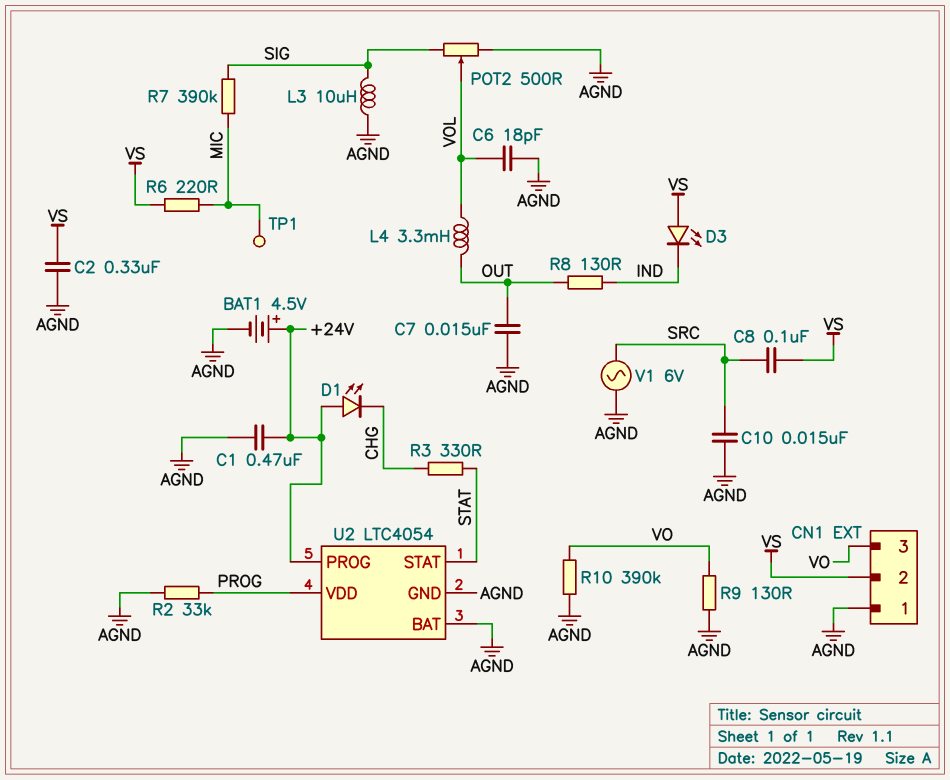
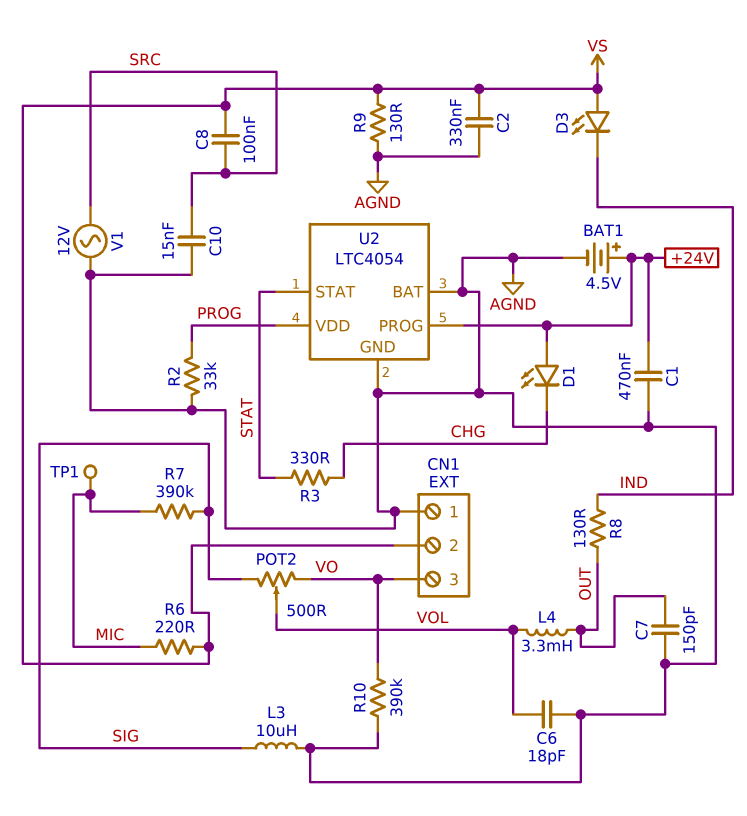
C7: 15nF (AGND, OUT) -> 150pF (AGND, OUT)
POT2: 500 (AGND, SIG, wiper VOL) -> 500 (SIG, VO, wiper VOL)
R9: 130 (AGND, VO) -> 130 (AGND, VS)
V1: AC 6V (AGND, SRC) -> AC 12V (AGND, SRC)

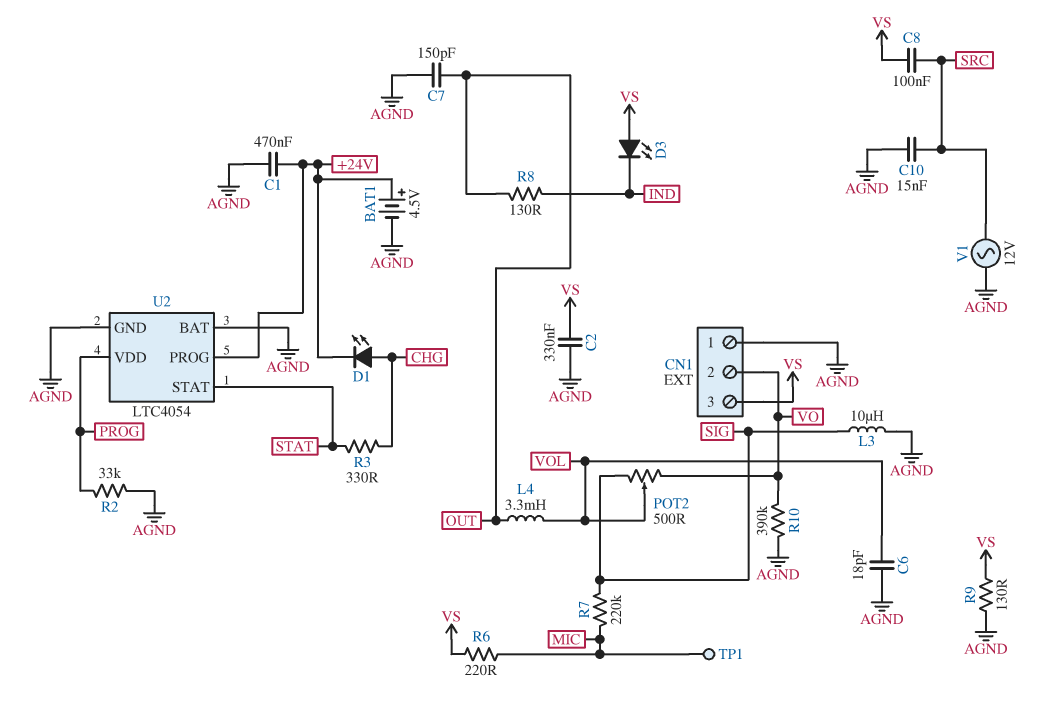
CN1 pin 2: VS -> VO
CN1 pin 3: VO -> VS
D1: LED (A +24V, K CHG) -> LED (A CHG, K +24V)
R7: 390k (MIC, SIG) -> 220k (MIC, SIG)

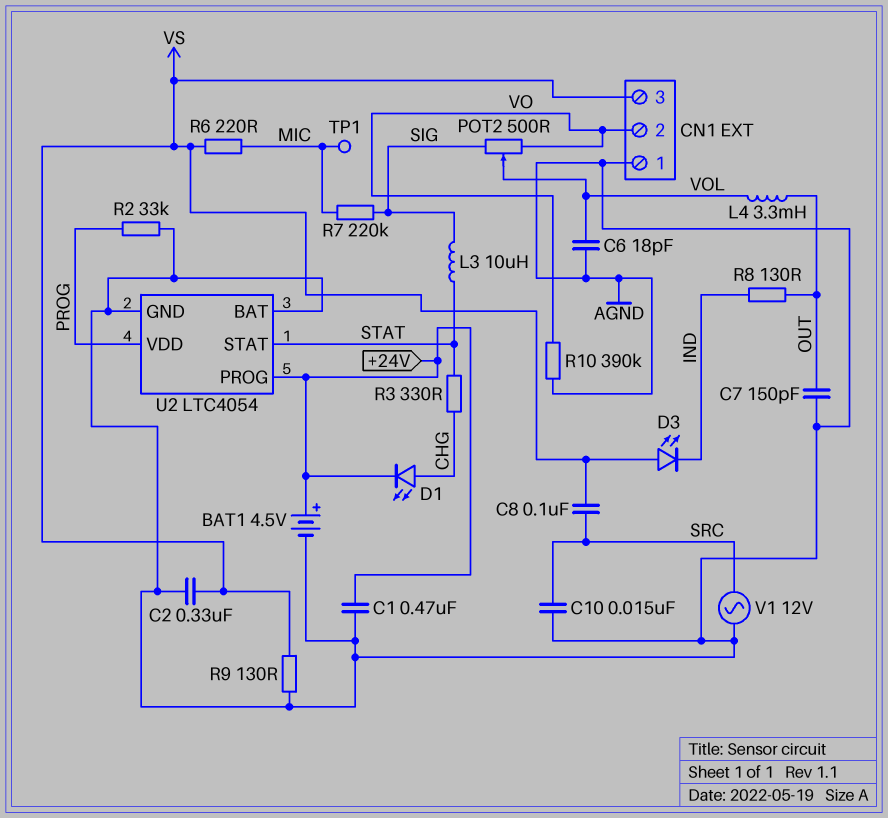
L3: 10uH (AGND, SIG) -> 10uH (SIG, STAT)

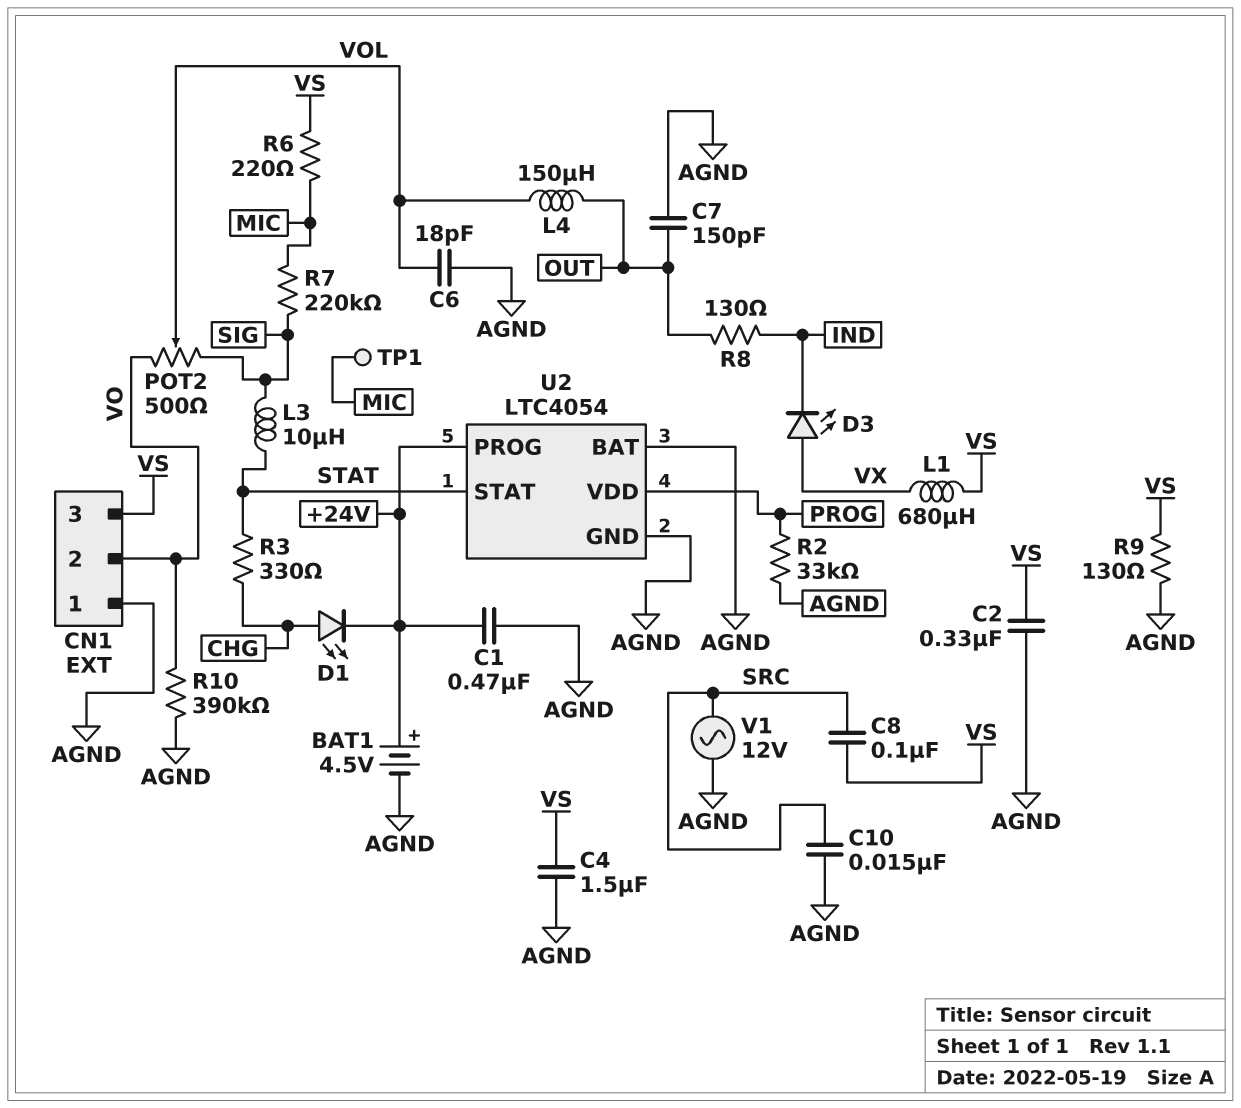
C4: none -> 1.5uF (AGND, VS)
D3: LED (A VS, K IND) -> LED (A VX, K IND)
L1: none -> 680uH (VS, VX)
L4: 3.3mH (OUT, VOL) -> 150uH (OUT, VOL)

